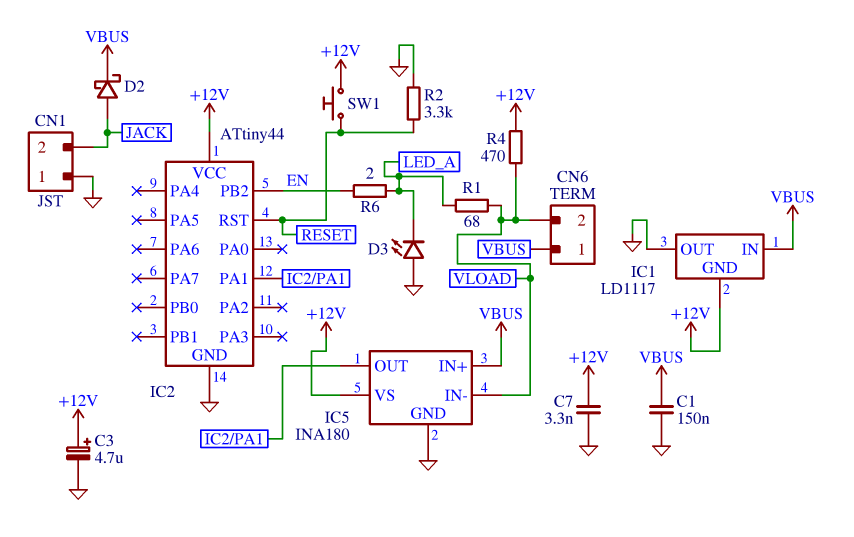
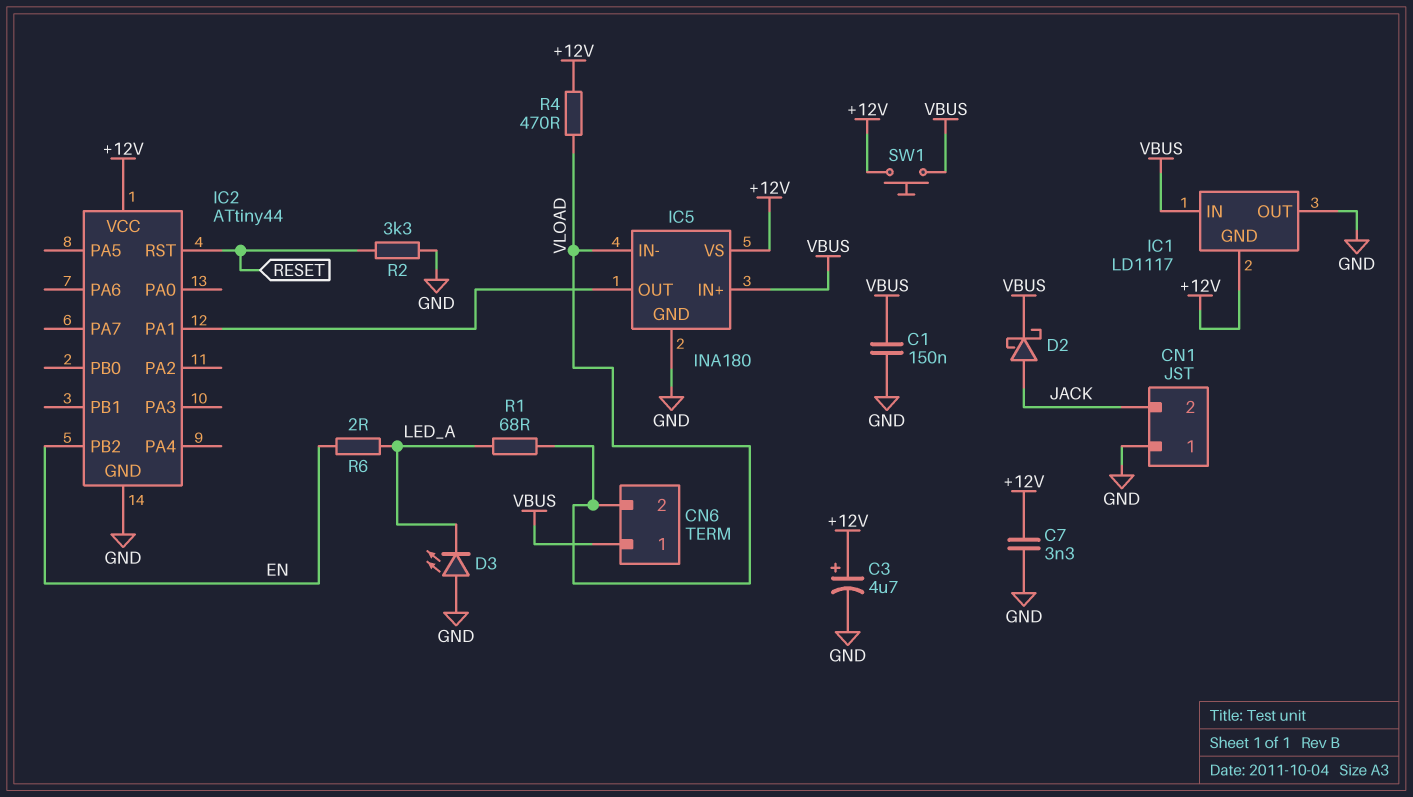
SW1: button (+12V, RESET) -> button (+12V, VBUS)

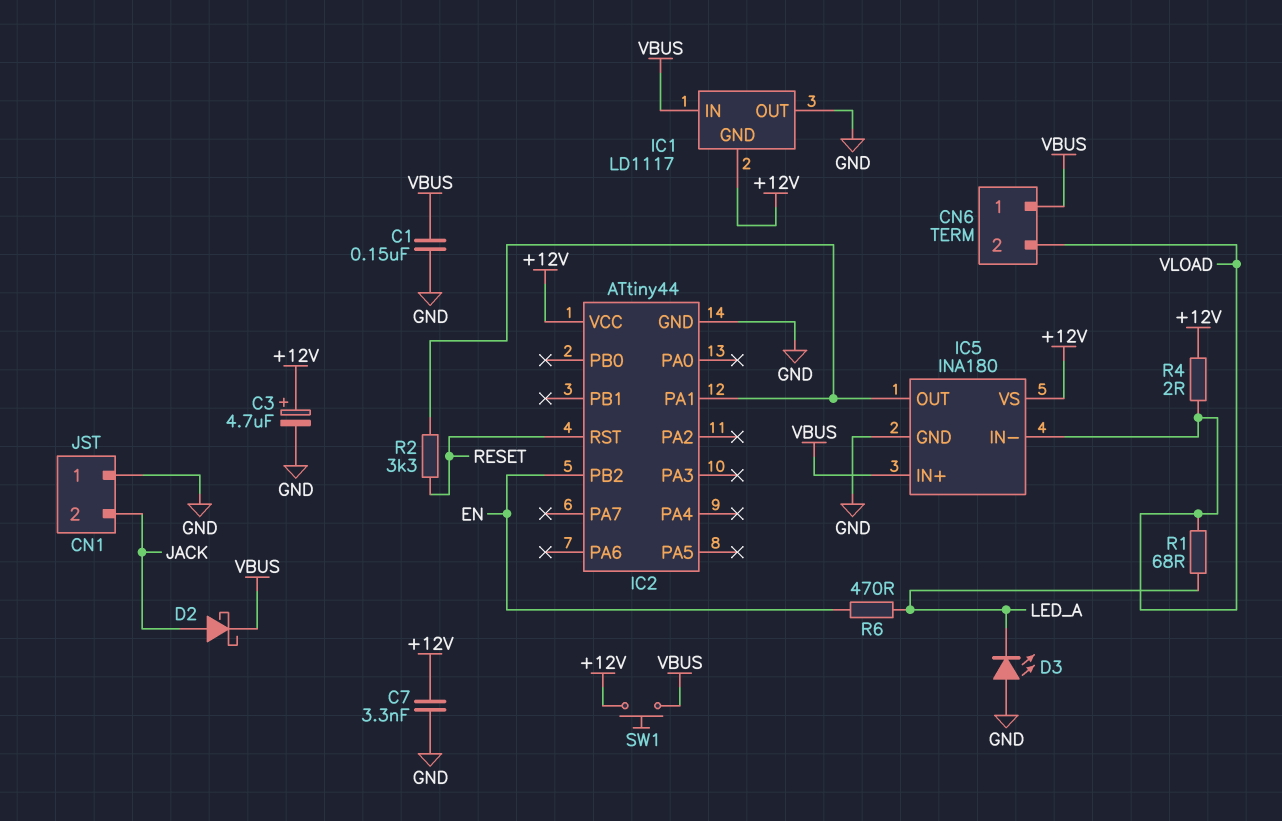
R2: 3.3k (GND, RESET) -> 3.3k (IC2/PA1, RESET)
R4: 470 (+12V, VLOAD) -> 2 (+12V, VLOAD)
R6: 2 (EN, LED_A) -> 470 (EN, LED_A)

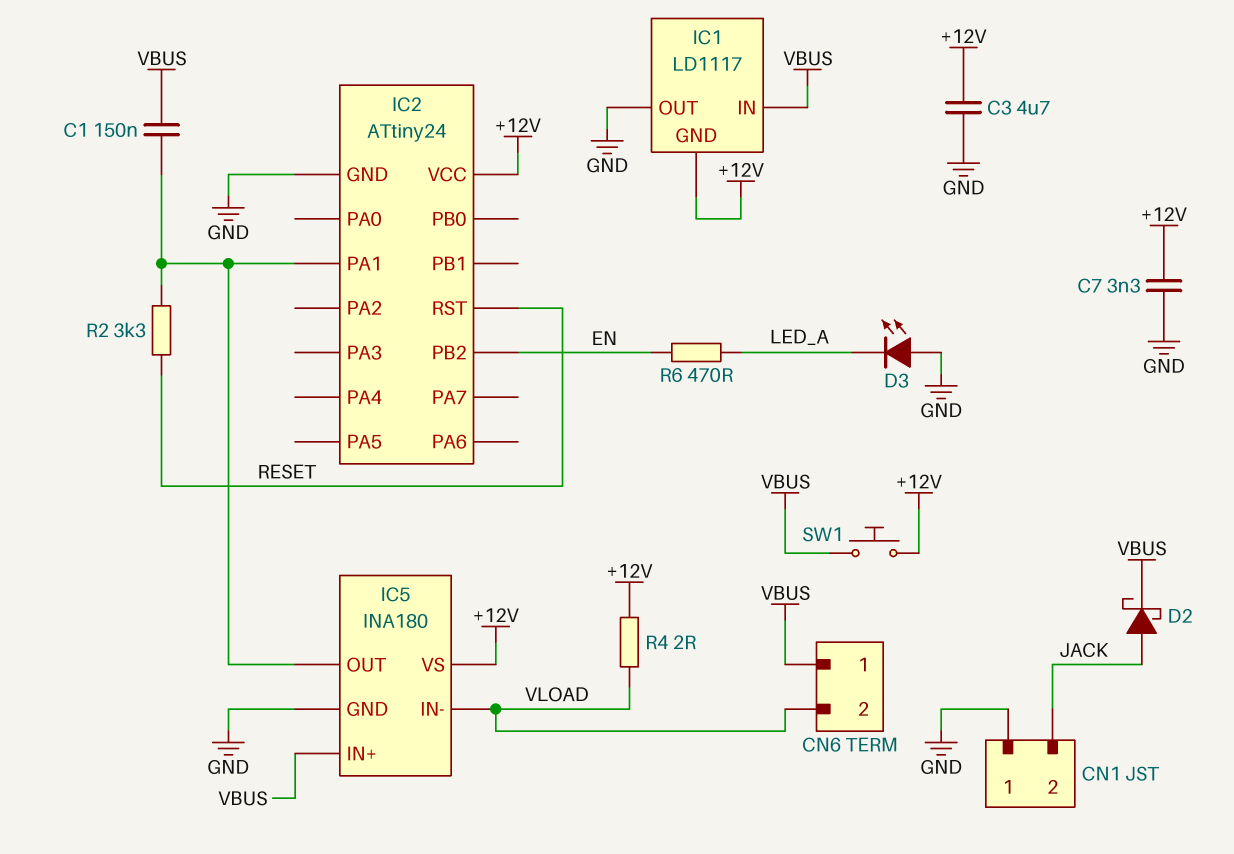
C1: 150nF (GND, VBUS) -> 150nF (IC2/PA1, VBUS)
C3: 4.7uF (plus +12V, minus GND) -> 4.7uF (+12V, GND)
IC2: ATtiny44 -> ATtiny24
R1: 68 (LED_A, VLOAD) -> none

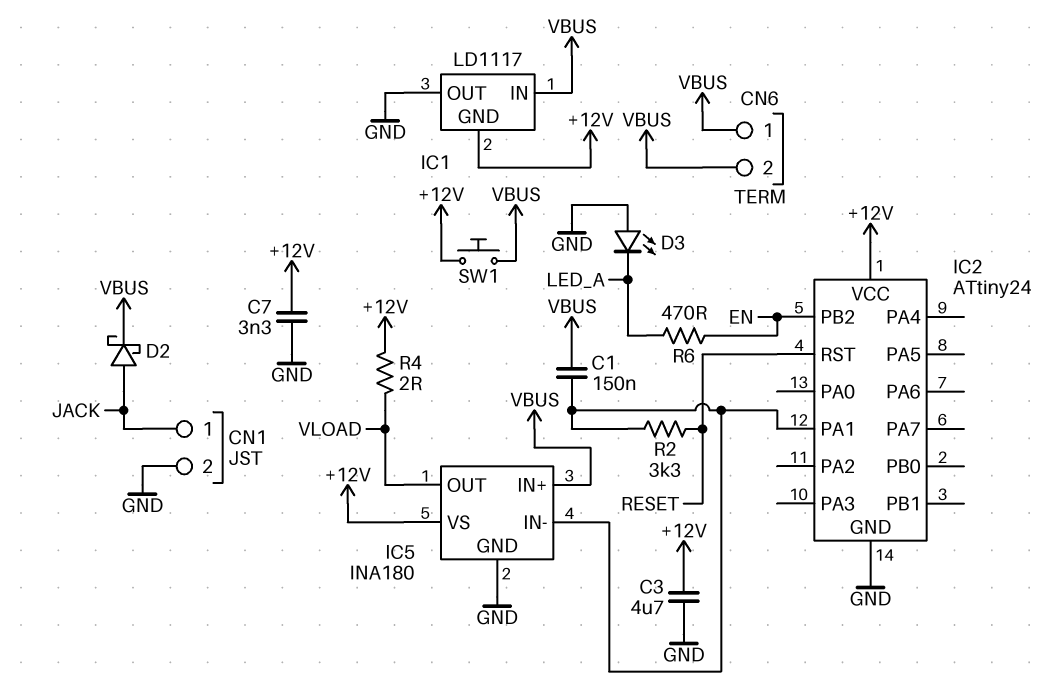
CN1 pin 1: GND -> JACK
CN1 pin 2: JACK -> GND
CN6 pin 2: VLOAD -> VBUS
IC5 pin IN-: VLOAD -> IC2/PA1
IC5 pin OUT: IC2/PA1 -> VLOAD

